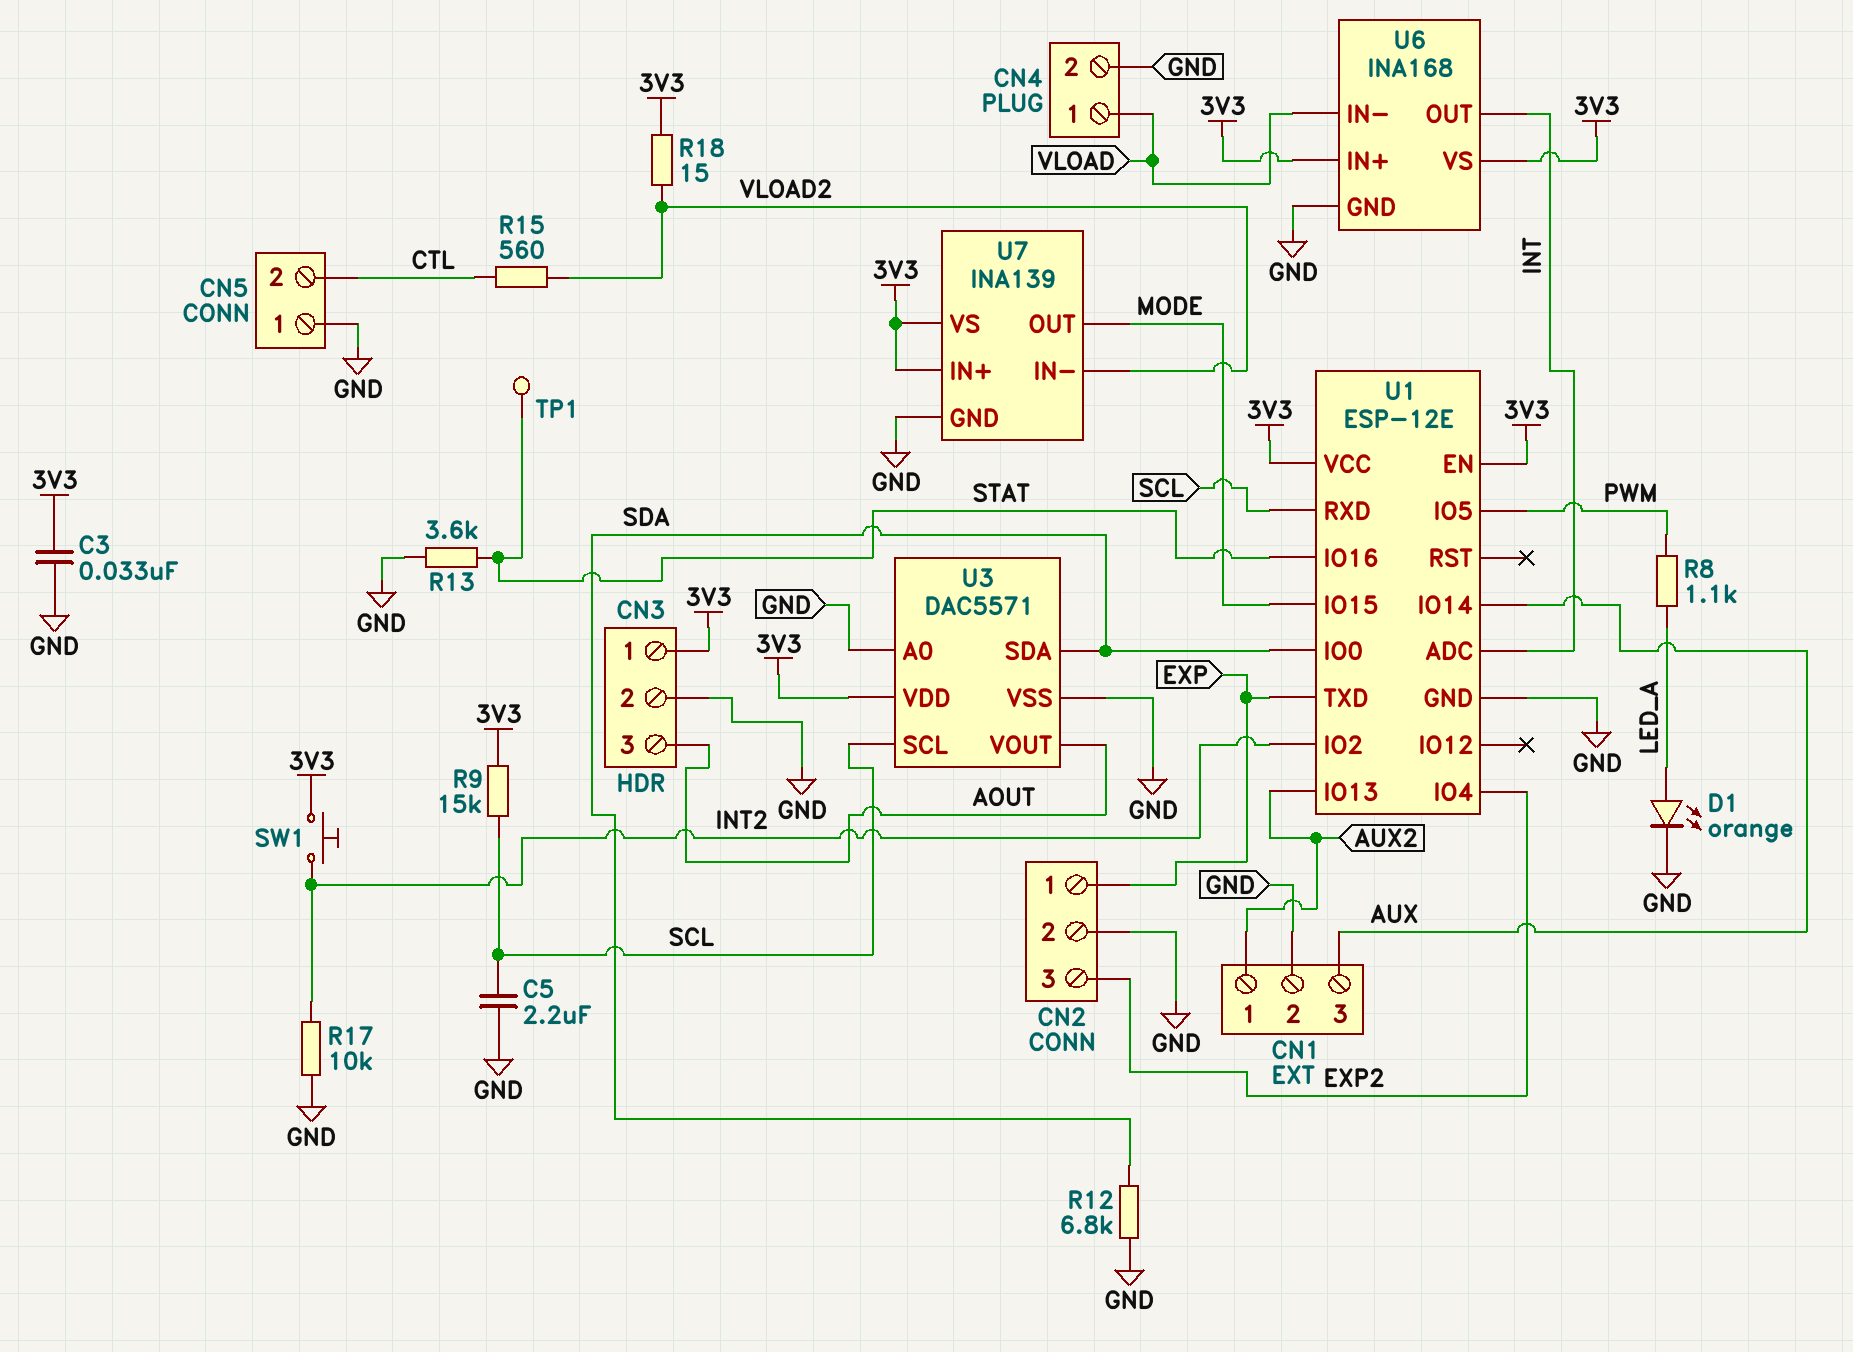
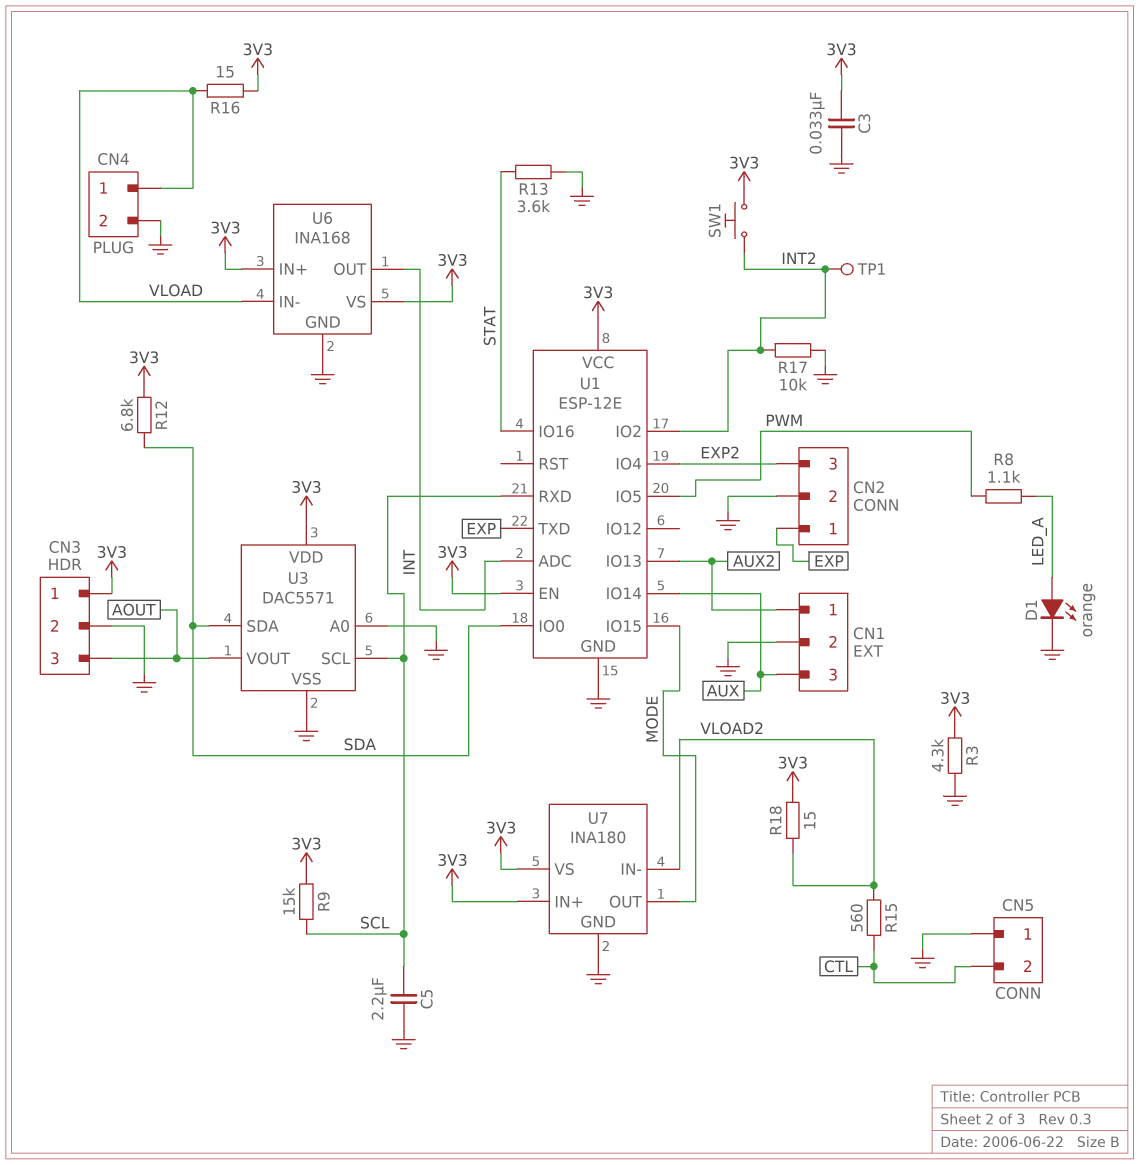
R3: none -> 4.3k (3V3, GND)
R12: 6.8k (GND, SDA) -> 6.8k (3V3, SDA)
R16: none -> 15 (3V3, VLOAD)
TP1: test point (STAT) -> test point (INT2)
U7: INA139 -> INA180

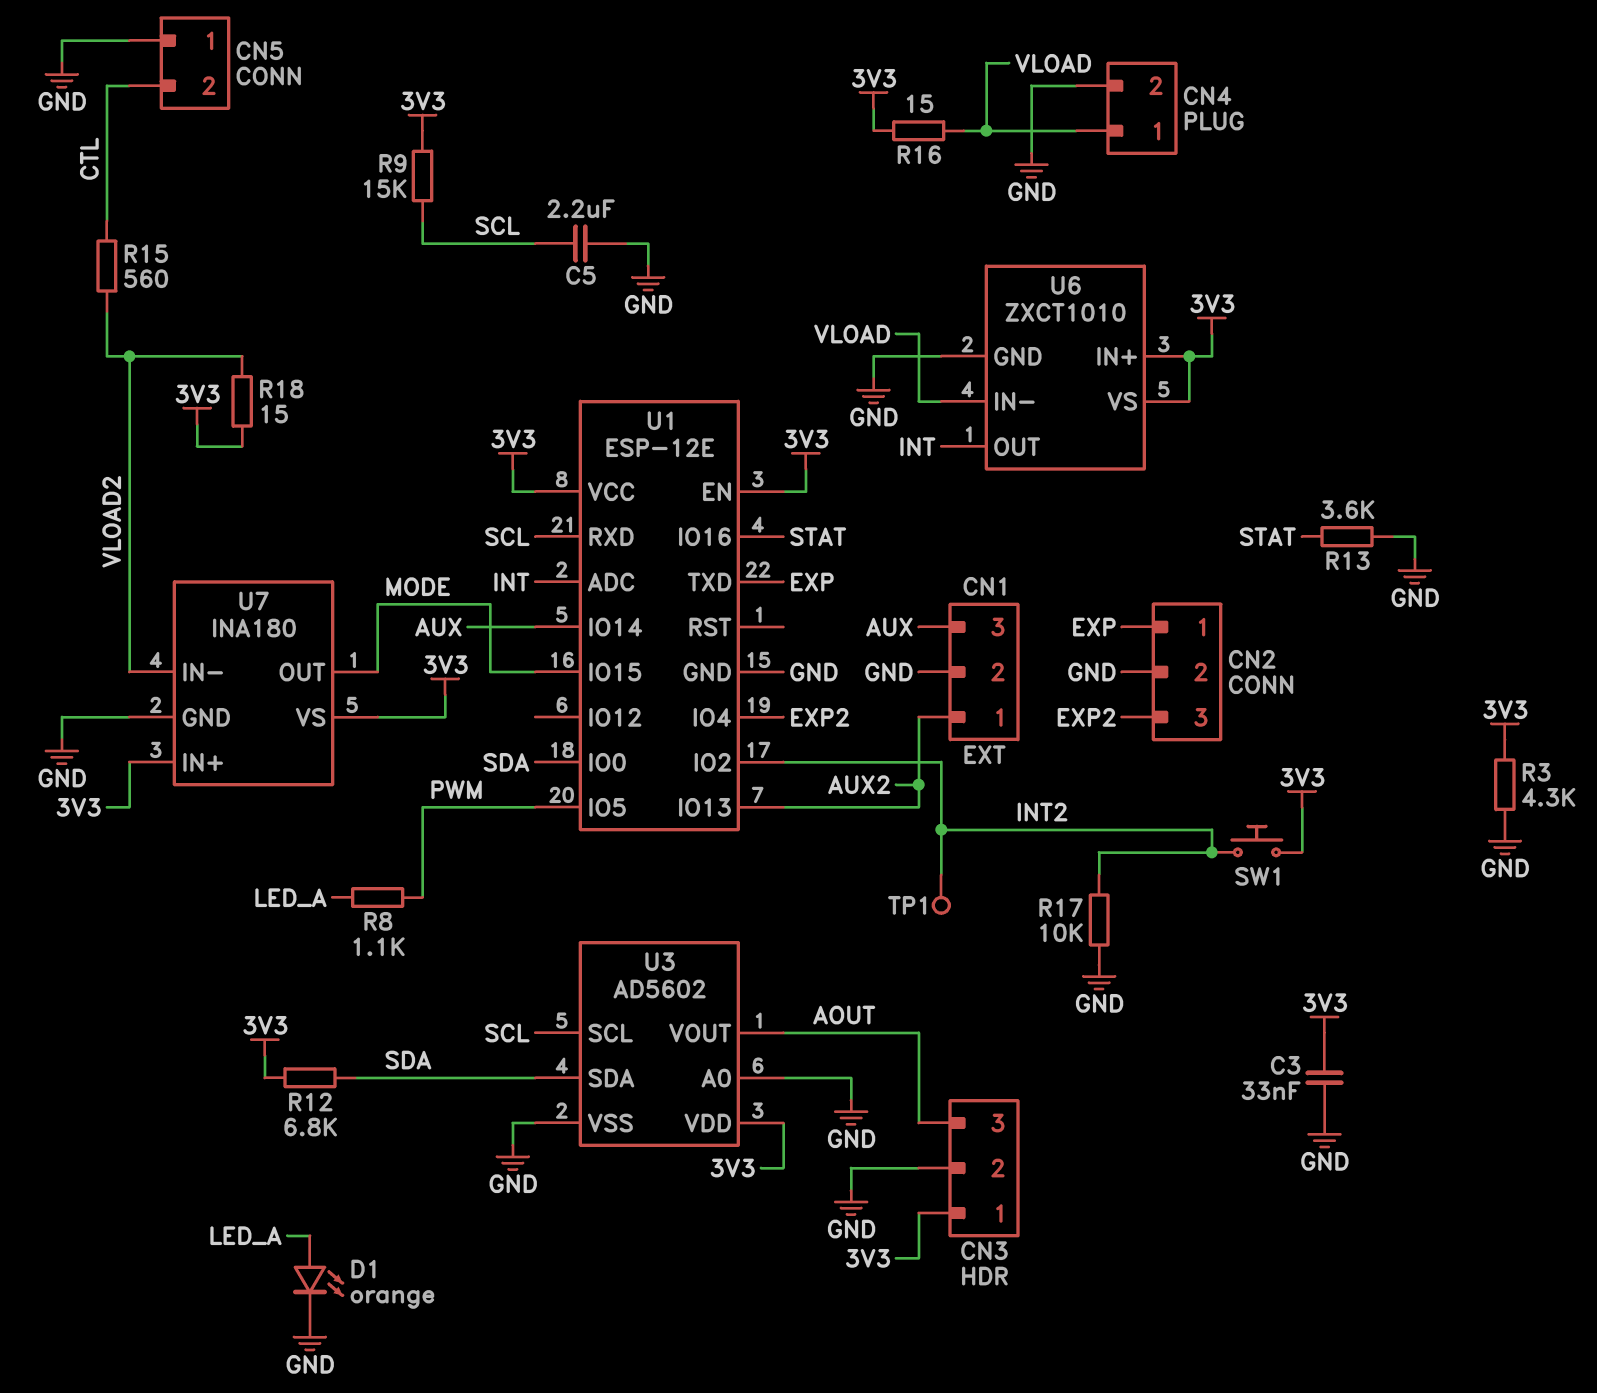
U3: DAC5571 -> AD5602
U6: INA168 -> ZXCT1010

